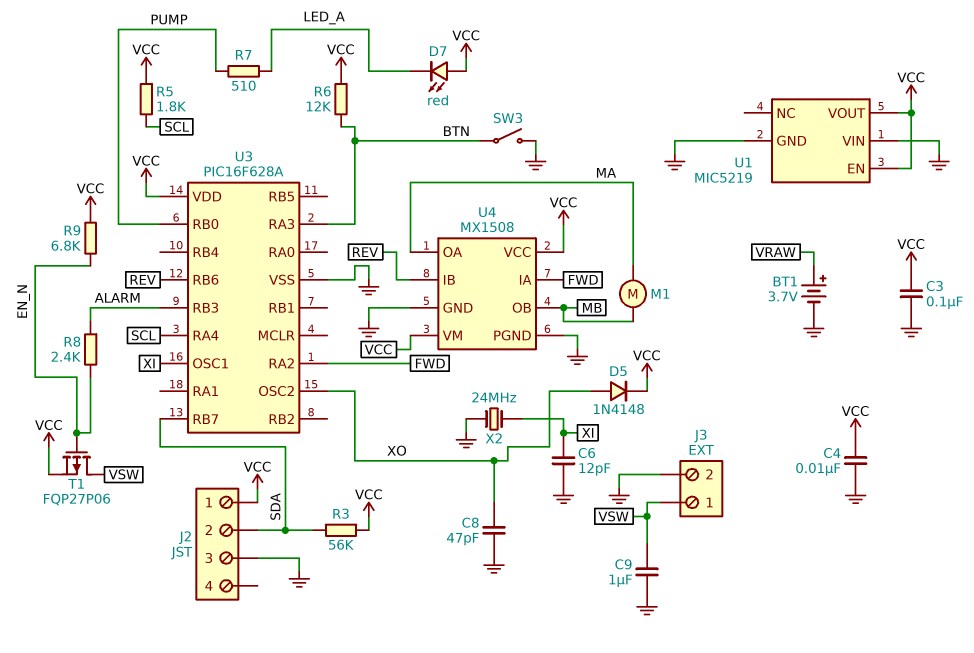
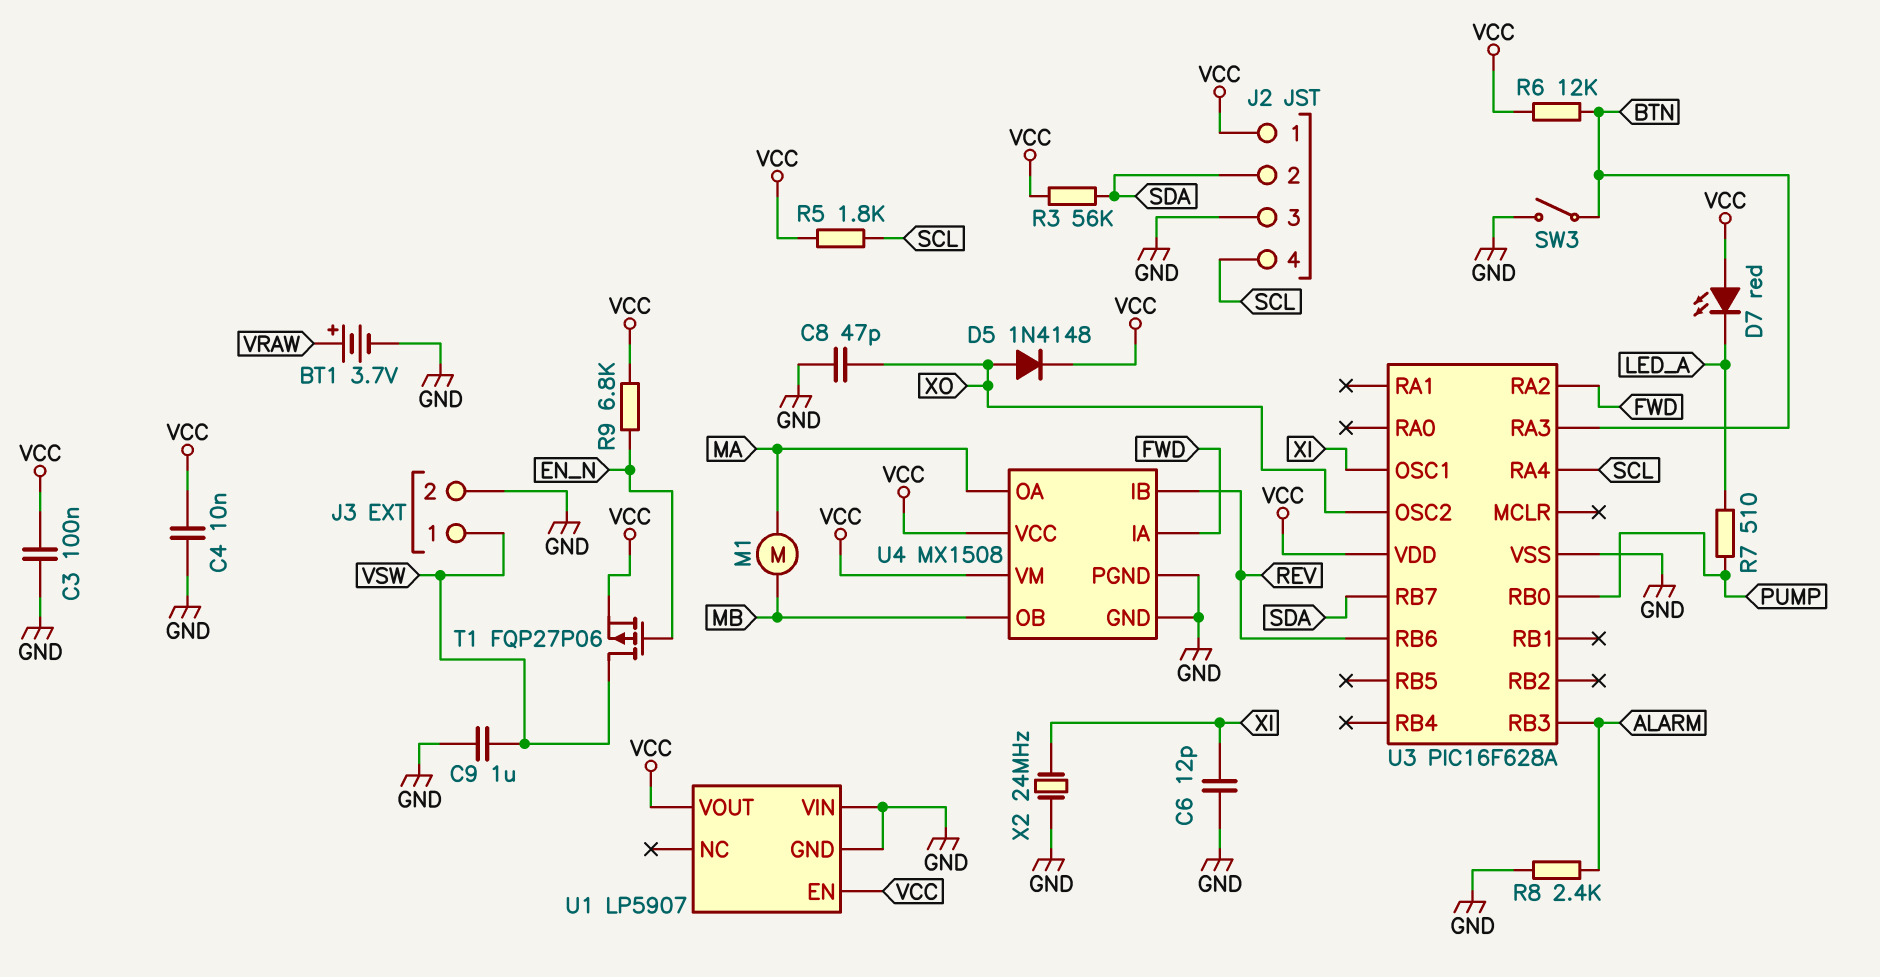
J2 pin 4: none -> SCL
R8: 2.4k (ALARM, EN_N) -> 2.4k (ALARM, GND)
U1: MIC5219 -> LP5907

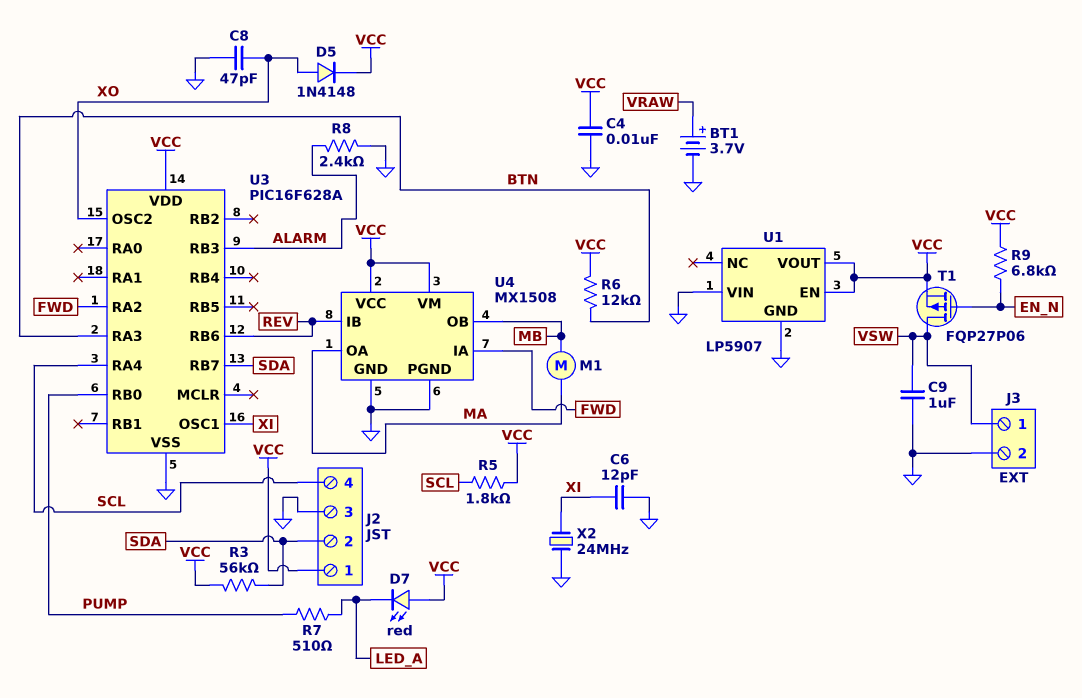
C3: 100nF (GND, VCC) -> none
SW3: switch (BTN, GND) -> none

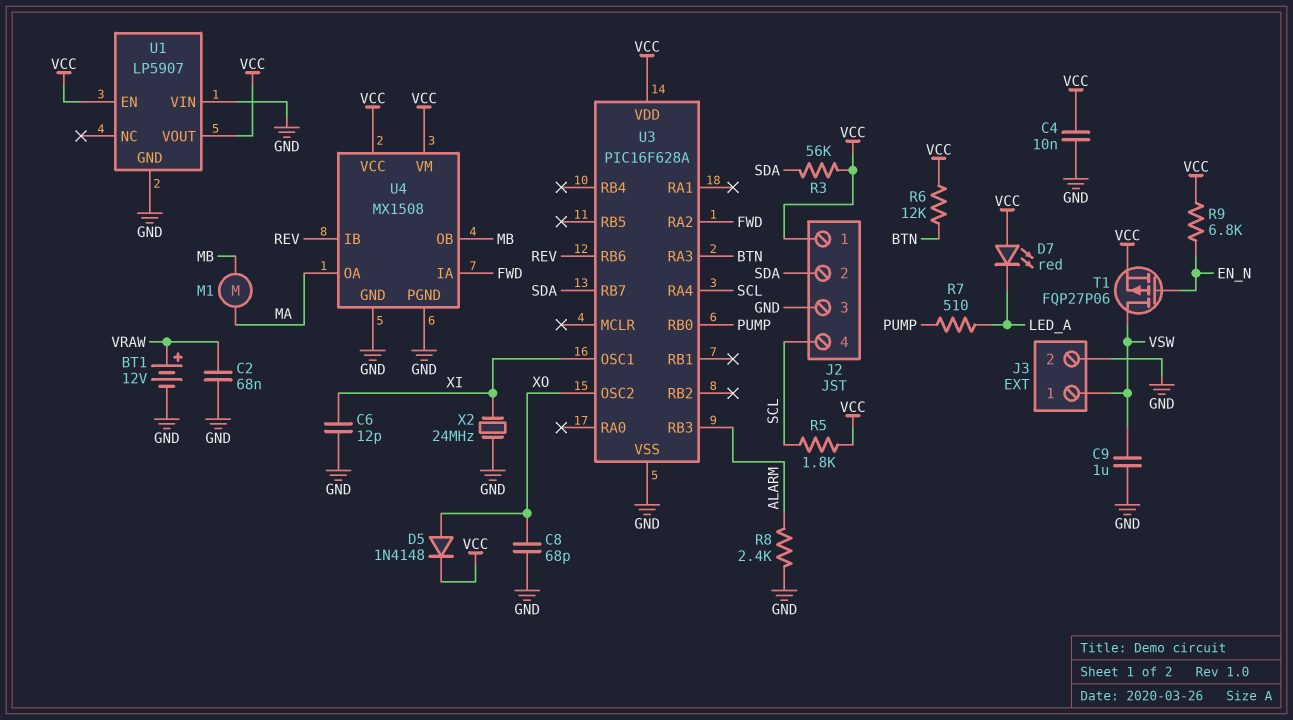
BT1: 3.7V (plus VRAW, minus GND) -> 12V (plus VRAW, minus GND)
C2: none -> 68nF (GND, VRAW)
C8: 47pF (GND, XO) -> 68pF (GND, XO)

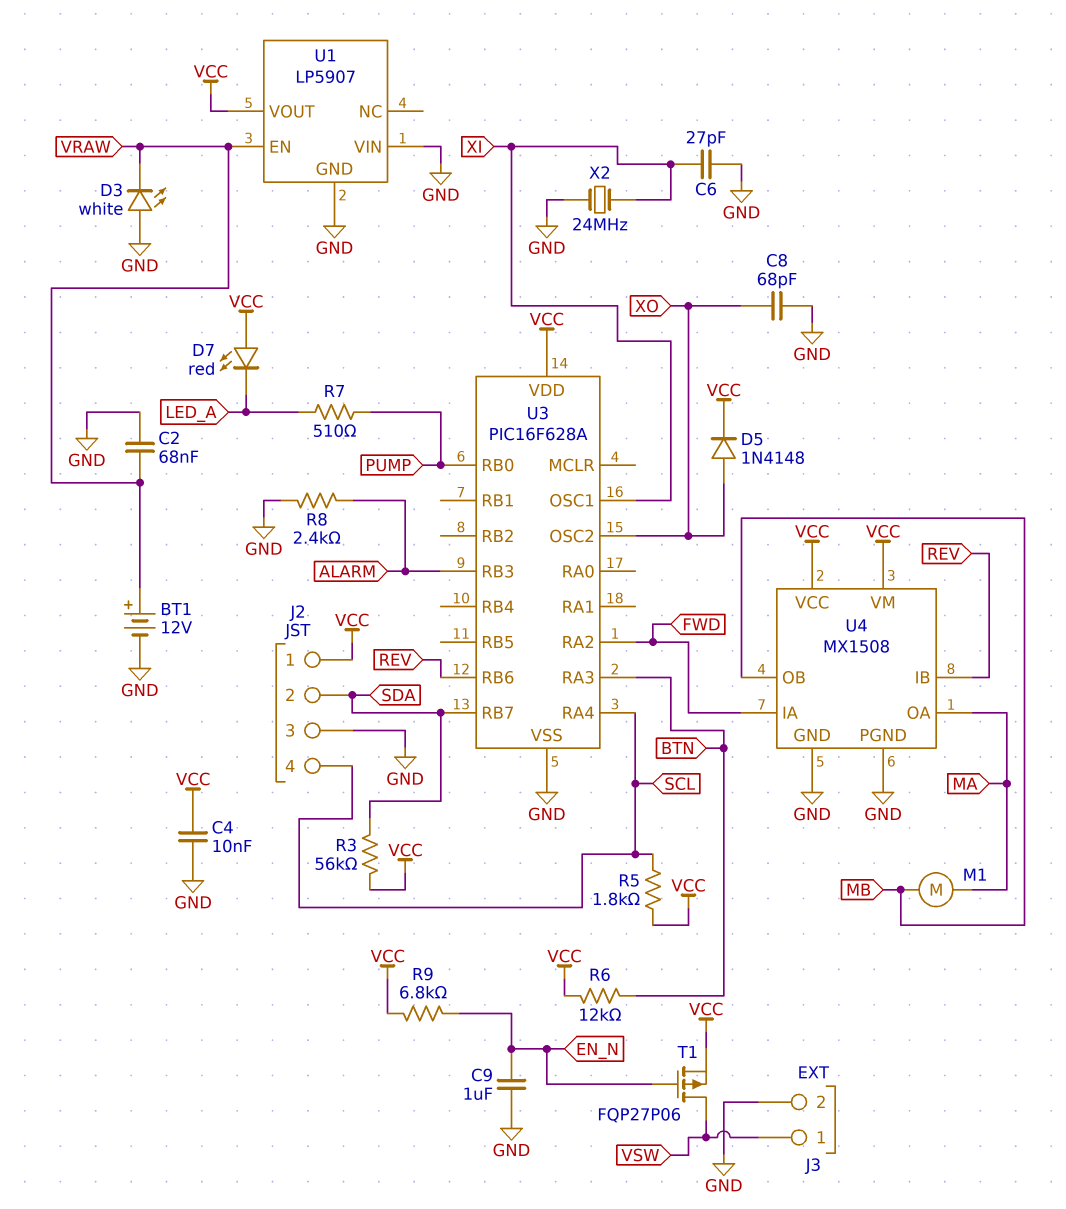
C6: 12pF (GND, XI) -> 27pF (GND, XI)
C9: 1uF (GND, VSW) -> 1uF (EN_N, GND)
D3: none -> LED white (A GND, K VRAW)
U1 pin EN: VCC -> VRAW

